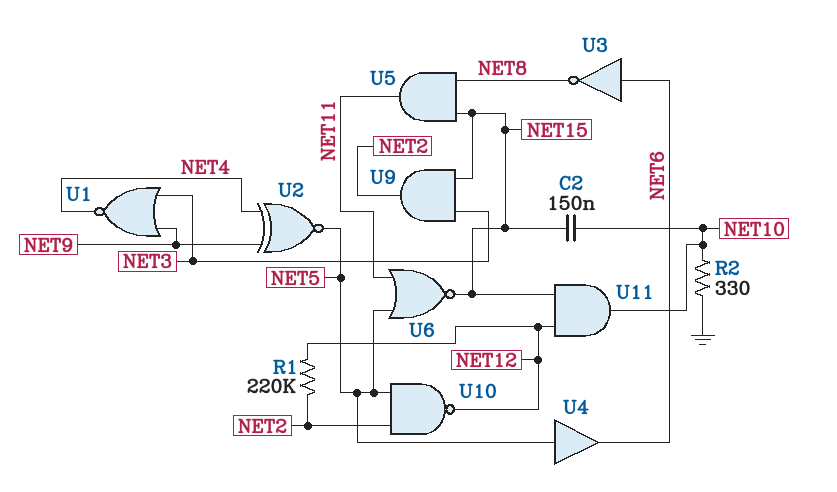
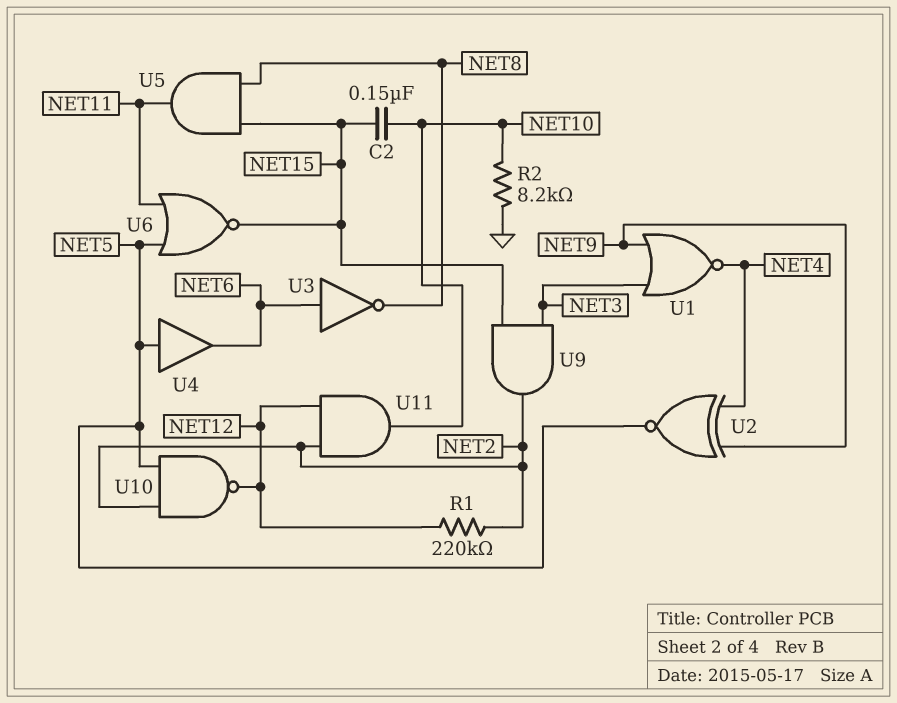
R2: 330 (GND, NET10) -> 8.2k (GND, NET10)
U11: AND (in NET12, in NET15, out NET10) -> AND (in NET2, in NET12, out NET10)

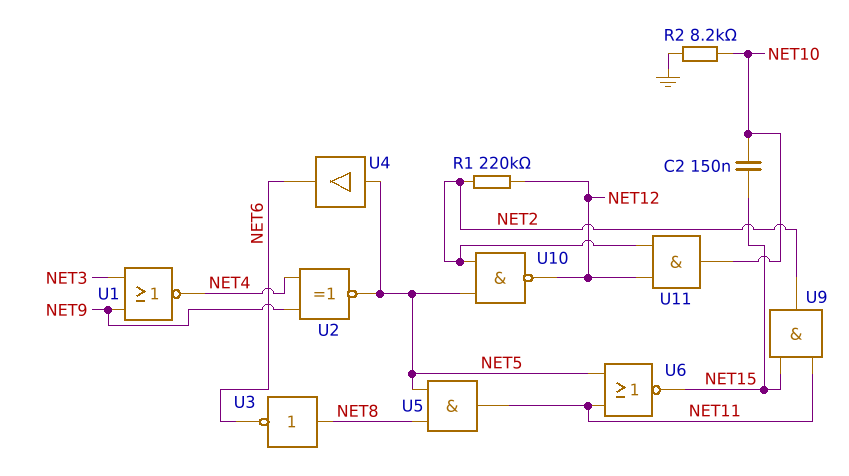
U3: NOT (in NET6, out NET8) -> NOT (in NET8, out NET6)
U5: AND (in NET8, in NET15, out NET11) -> AND (in NET5, in NET8, out NET11)
U9: AND (in NET3, in NET15, out NET2) -> AND (in NET11, in NET15, out NET2)

